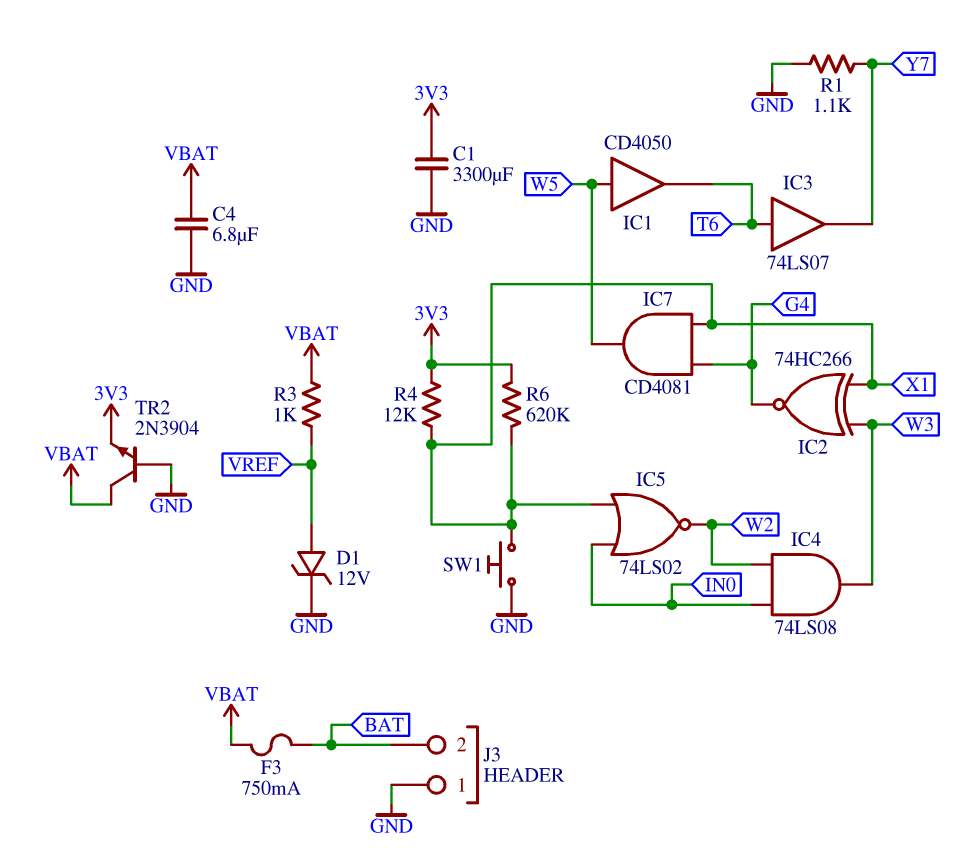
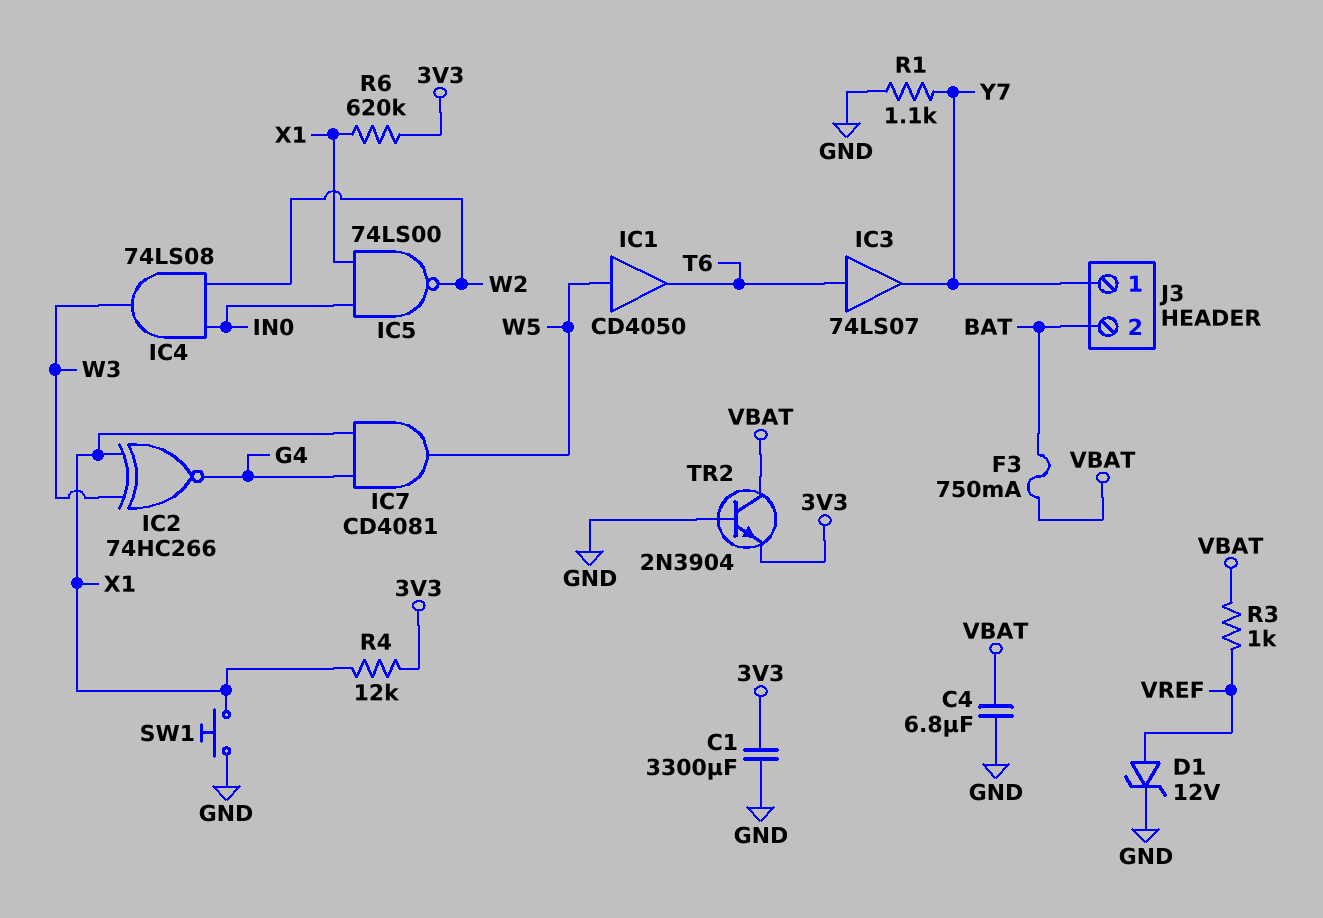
IC5: NOR 74LS02 (in IN0, in X1, out W2) -> NAND 74LS00 (in IN0, in X1, out W2)
J3 pin 1: GND -> Y7

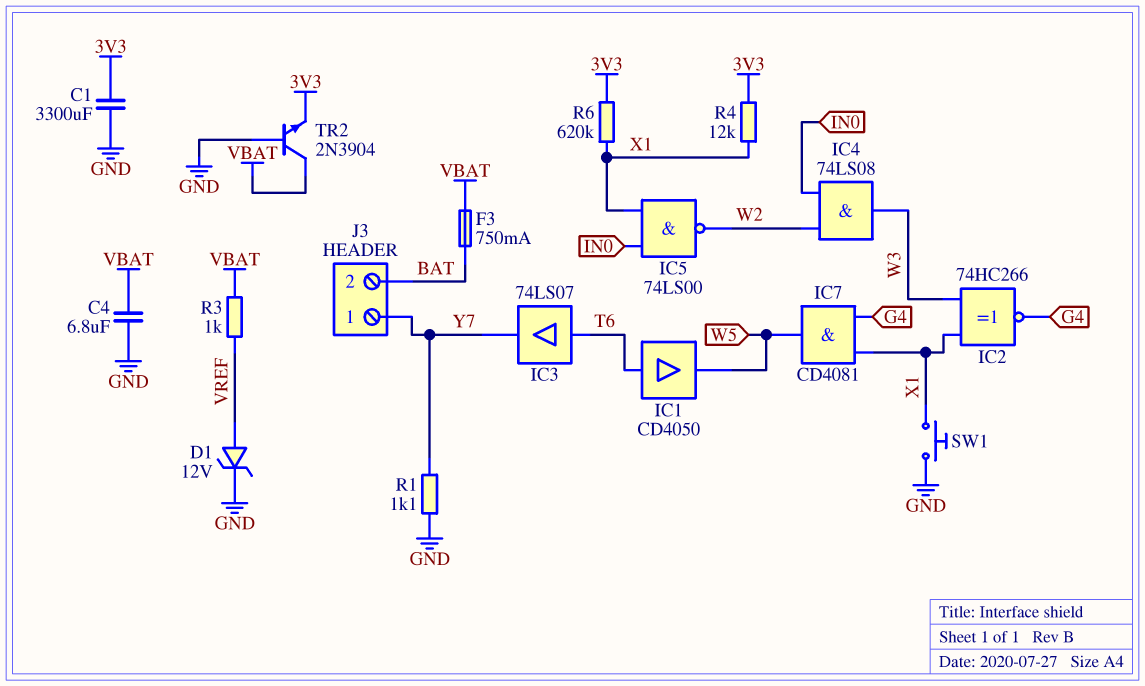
IC1: buffer CD4050 (in W5, out T6) -> buffer CD4050 (in T6, out W5)

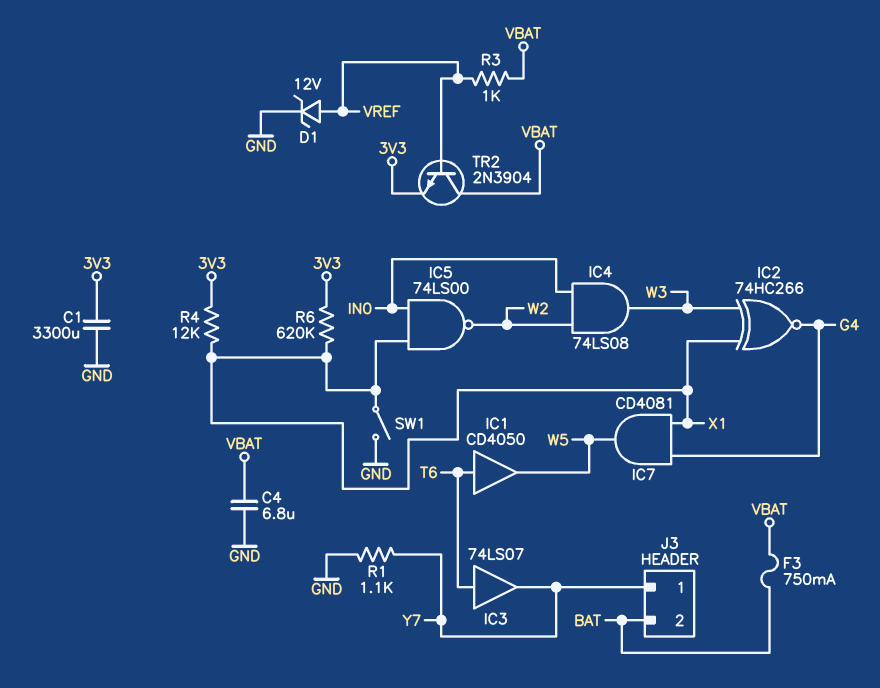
SW1: button (GND, X1) -> switch (GND, X1)
TR2: NPN 2N3904 (B GND, C VBAT, E 3V3) -> NPN 2N3904 (B VREF, C VBAT, E 3V3)

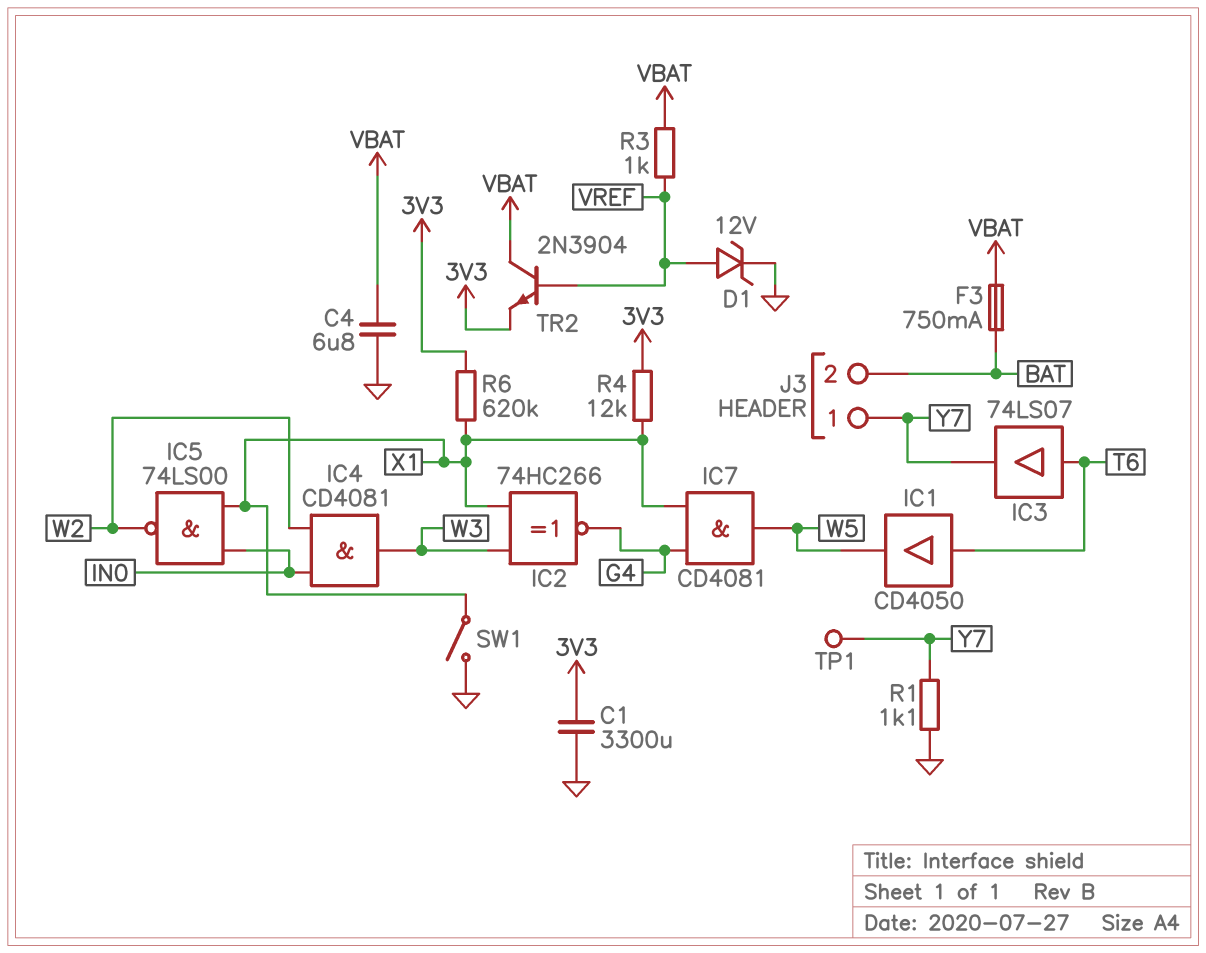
IC4: AND 74LS08 (in IN0, in W2, out W3) -> AND CD4081 (in IN0, in W2, out W3)
TP1: none -> test point (Y7)

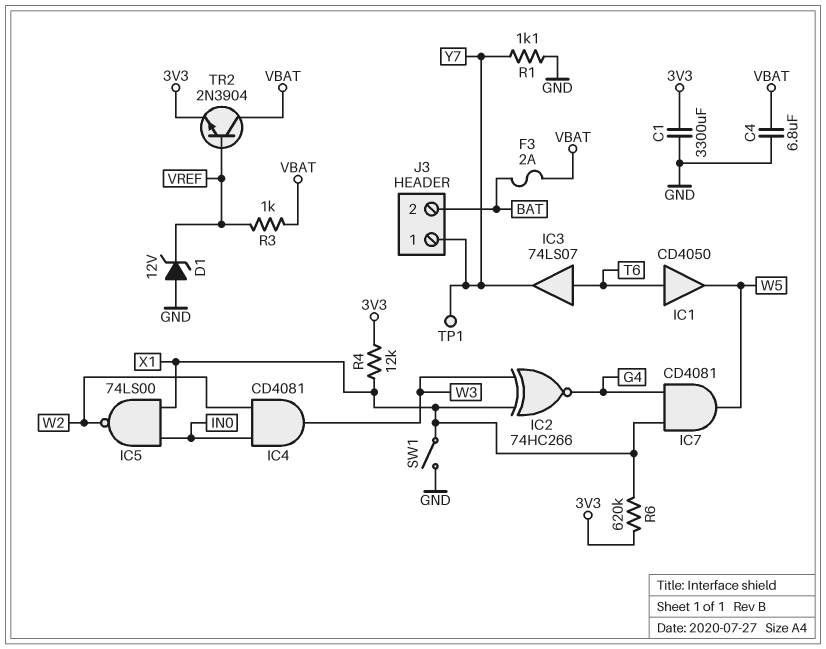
D1: zener 12V (A VREF, K GND) -> zener 12V (A GND, K VREF)
F3: 750mA (BAT, VBAT) -> 2A (BAT, VBAT)

